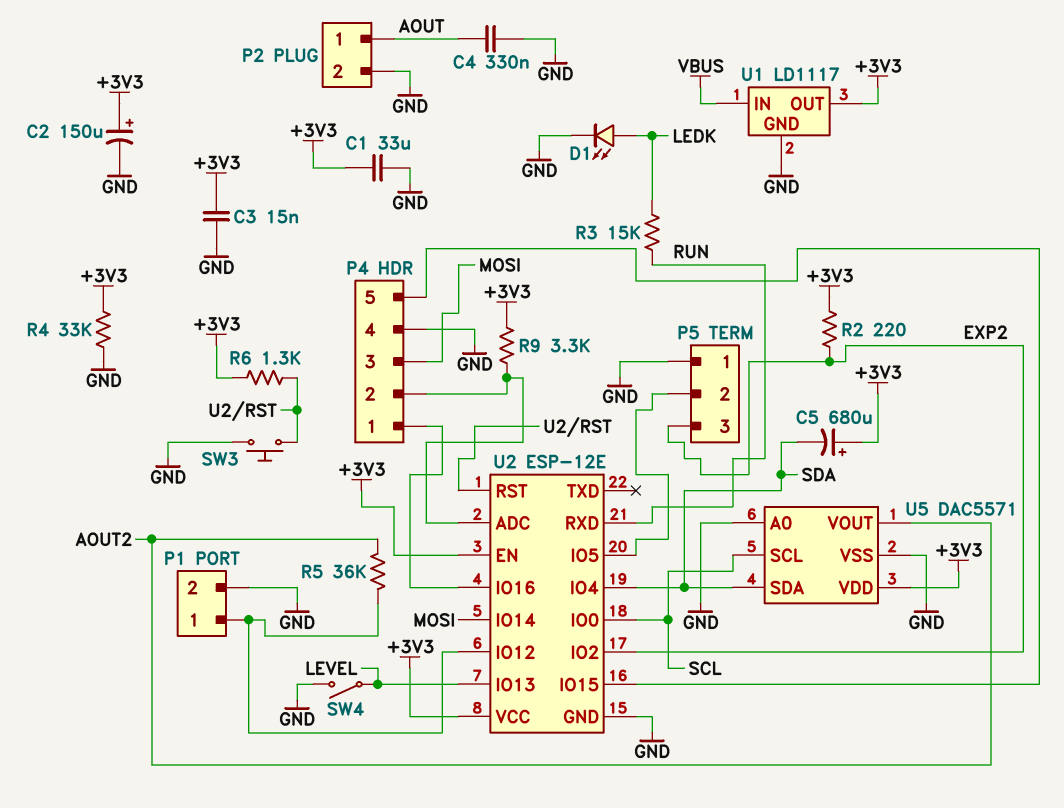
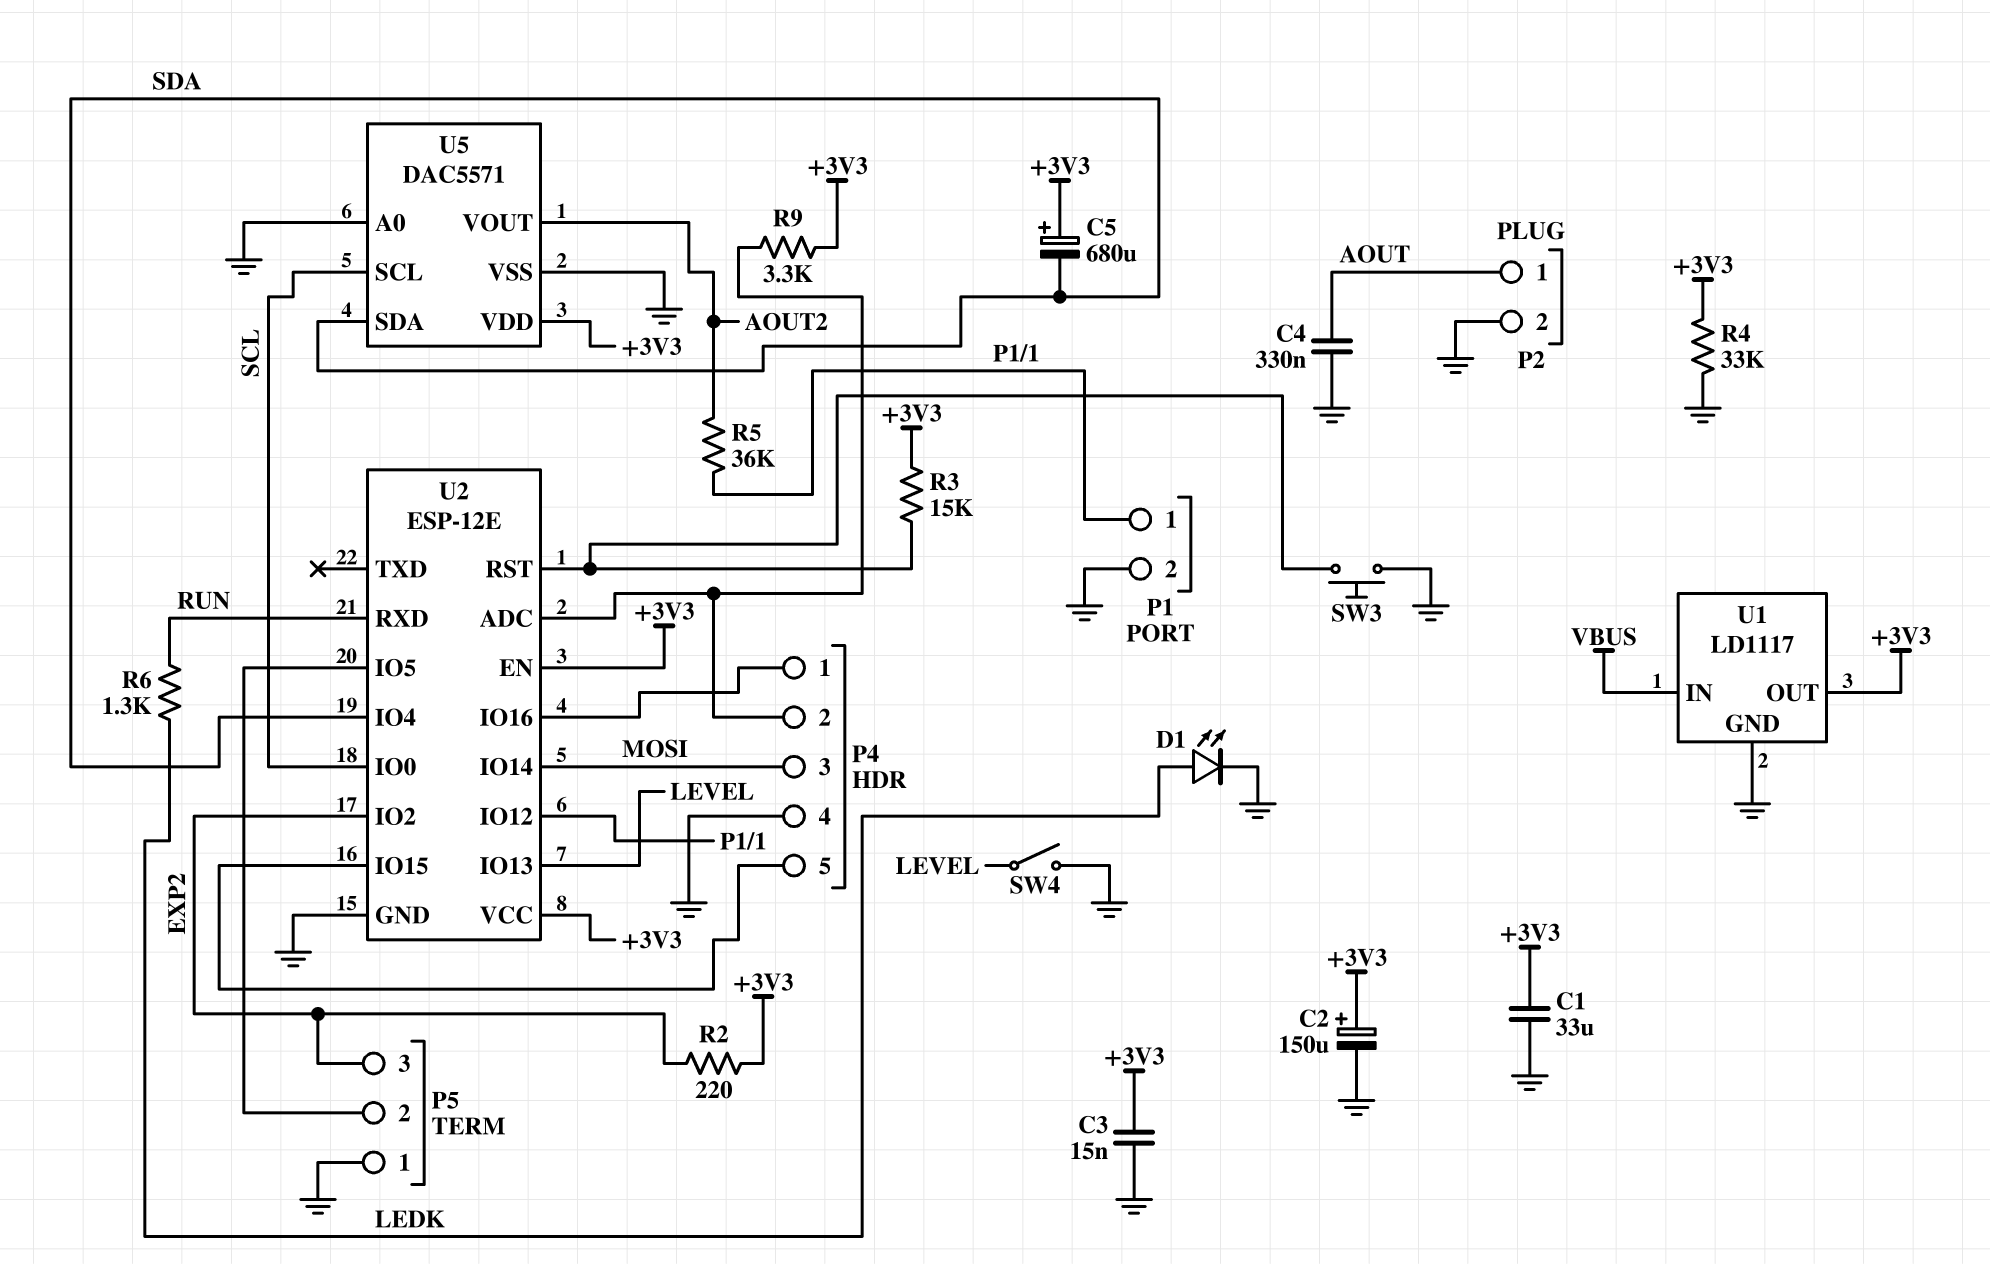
R3: 15k (LEDK, RUN) -> 15k (+3V3, U2/RST)
R6: 1.3k (+3V3, U2/RST) -> 1.3k (LEDK, RUN)

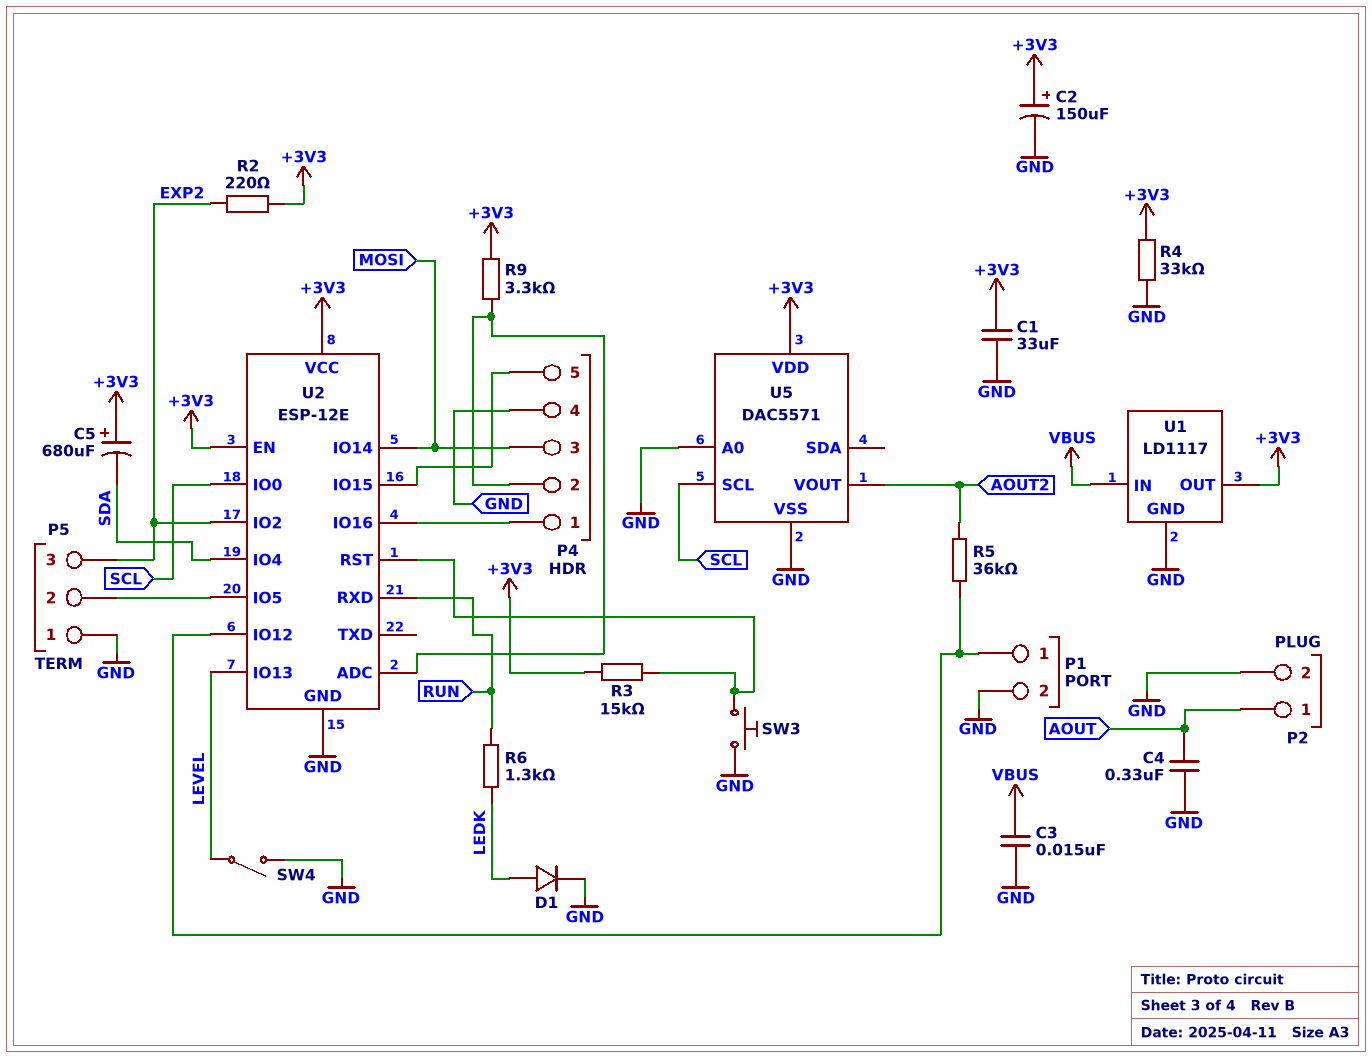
C3: 15nF (+3V3, GND) -> 15nF (GND, VBUS)
D1: LED (A LEDK, K GND) -> diode (A LEDK, K GND)
U5 pin SDA: SDA -> none

